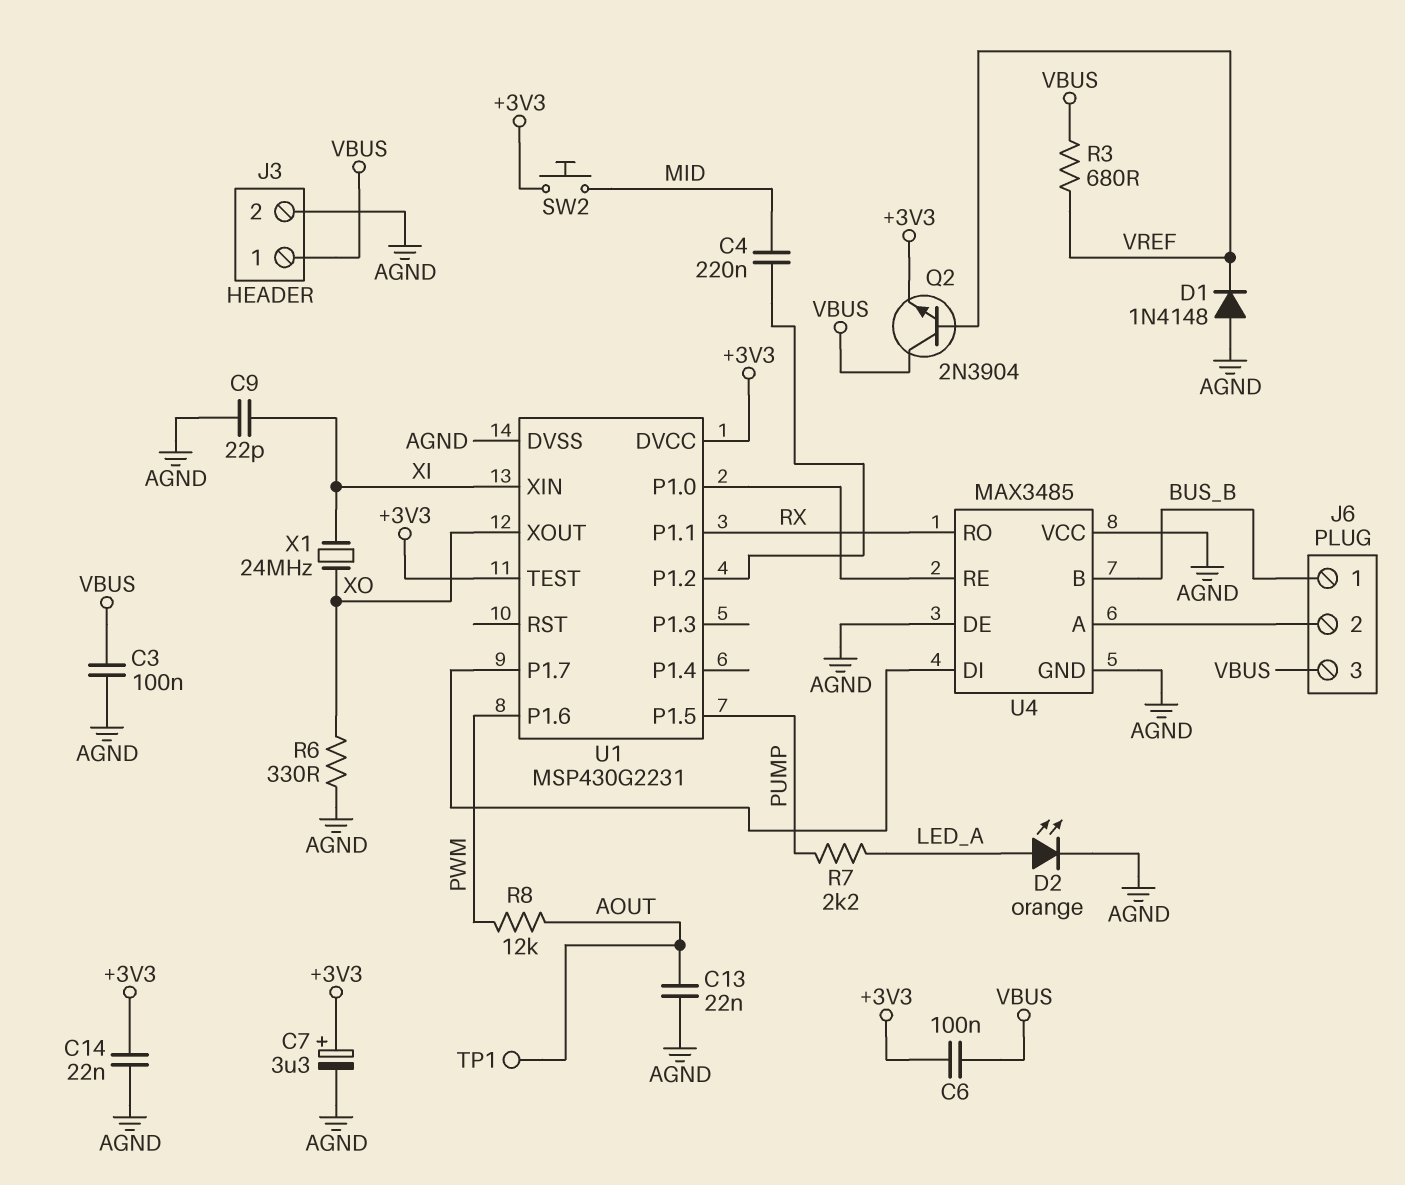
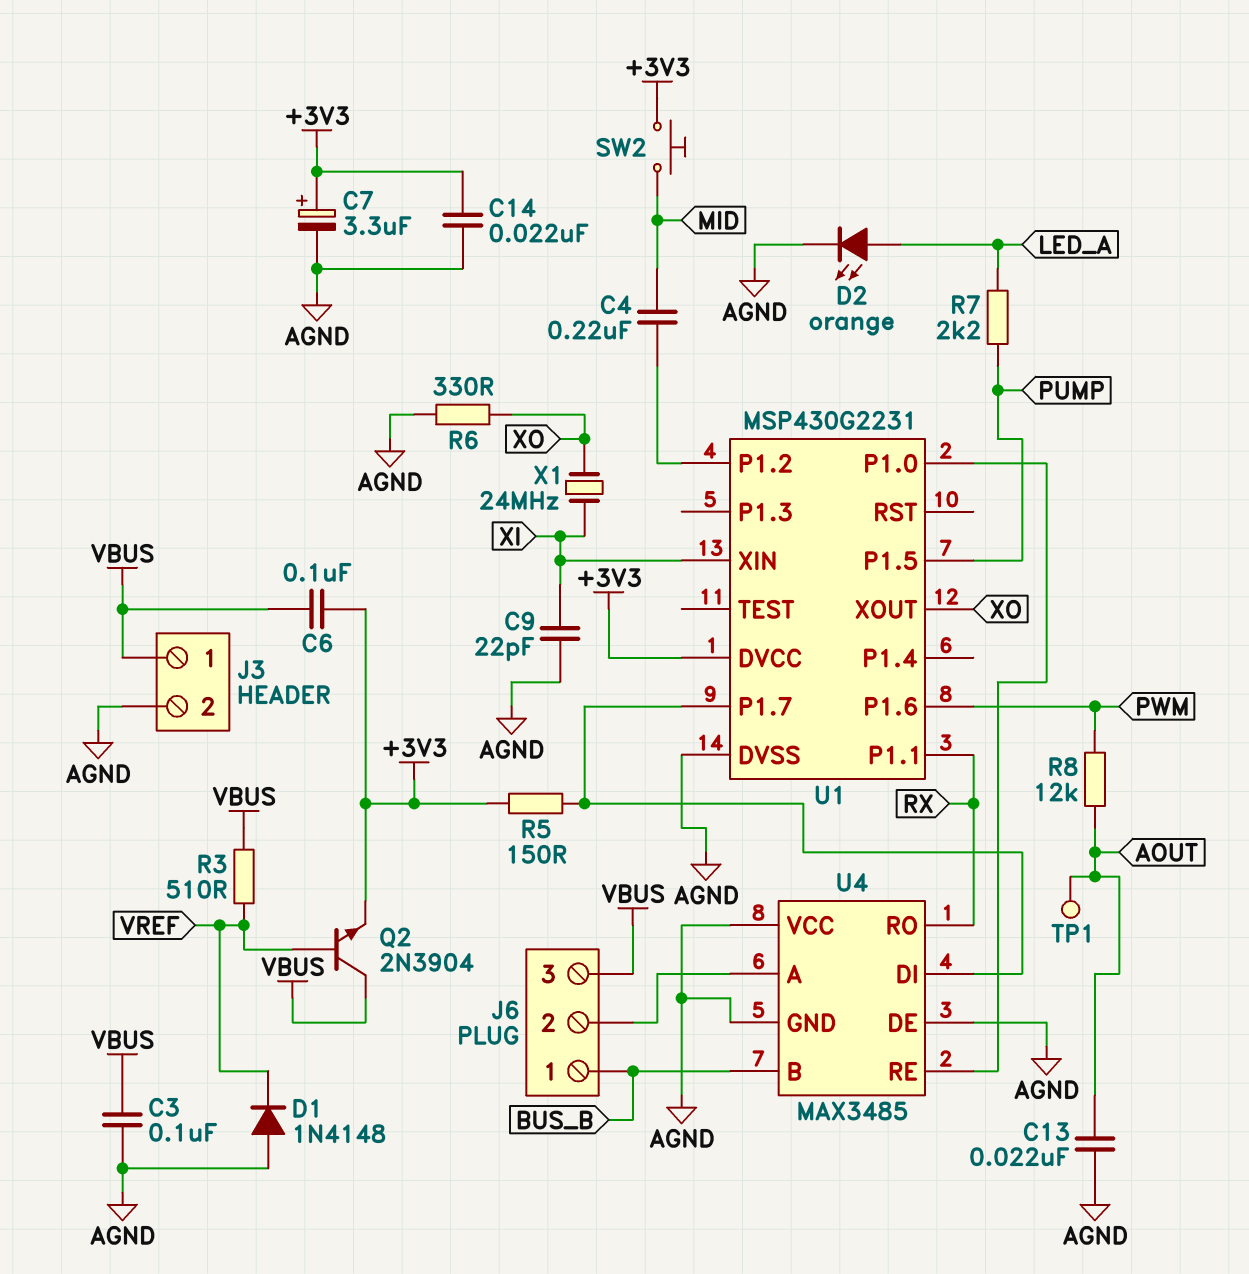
R3: 680 (VBUS, VREF) -> 510 (VBUS, VREF)
R5: none -> 150 (+3V3, U1/P1.7)
U1 pin TEST: +3V3 -> none

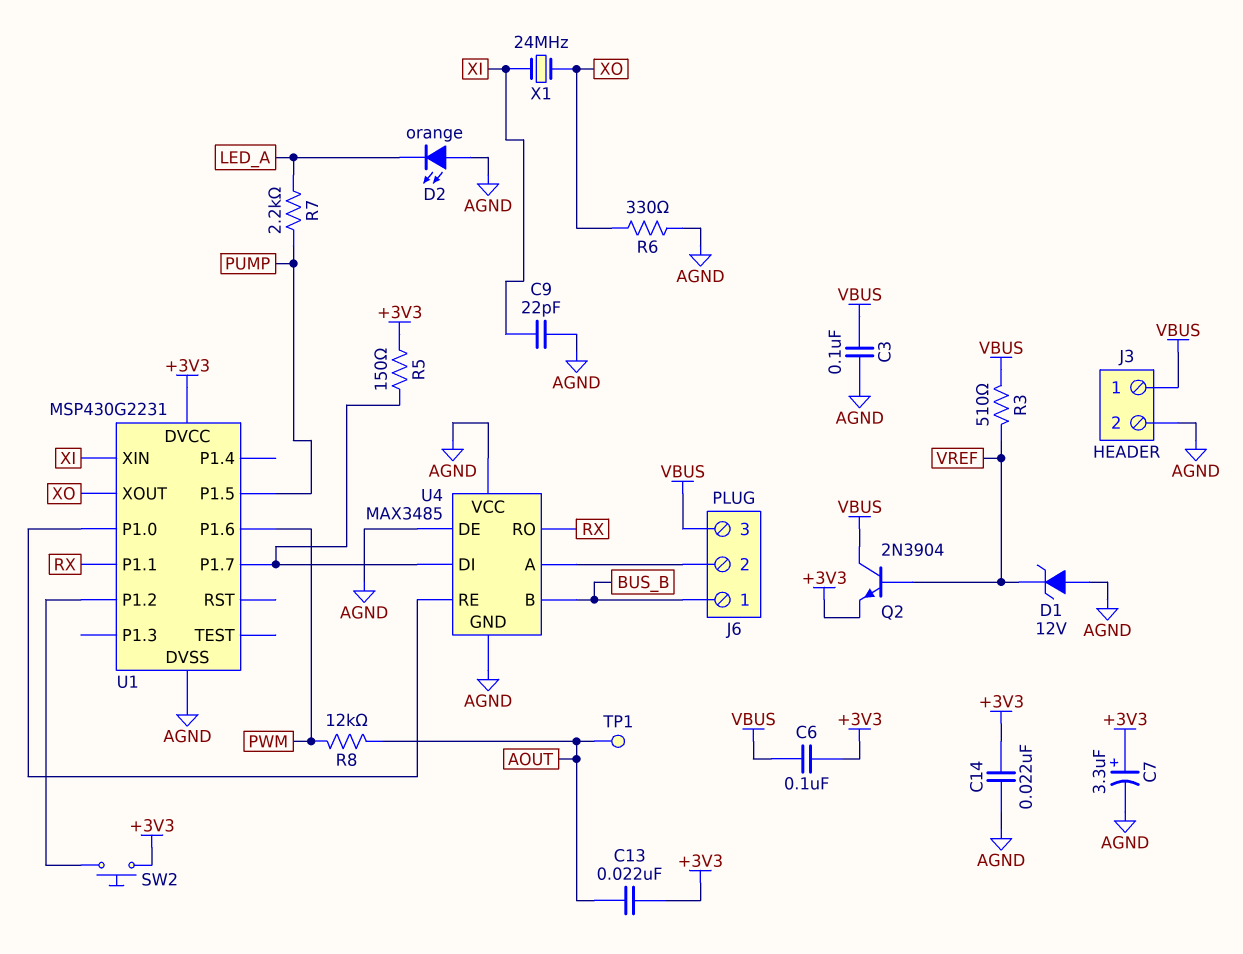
C4: 220nF (MID, U1/P1.2) -> none
C13: 22nF (AGND, AOUT) -> 22nF (+3V3, AOUT)
D1: diode 1N4148 (A AGND, K VREF) -> zener 12V (A AGND, K VREF)
D2: LED orange (A LED_A, K AGND) -> LED orange (A AGND, K LED_A)
SW2: button (+3V3, MID) -> button (+3V3, U1/P1.2)

